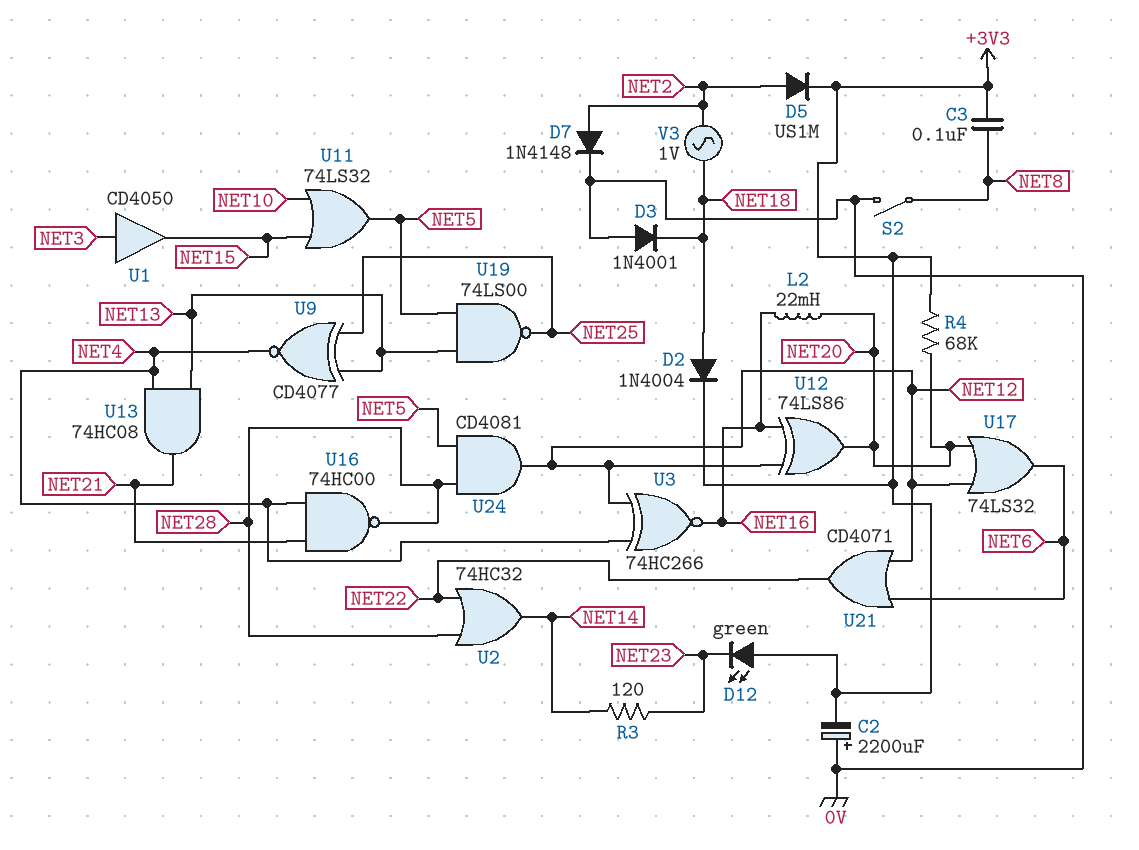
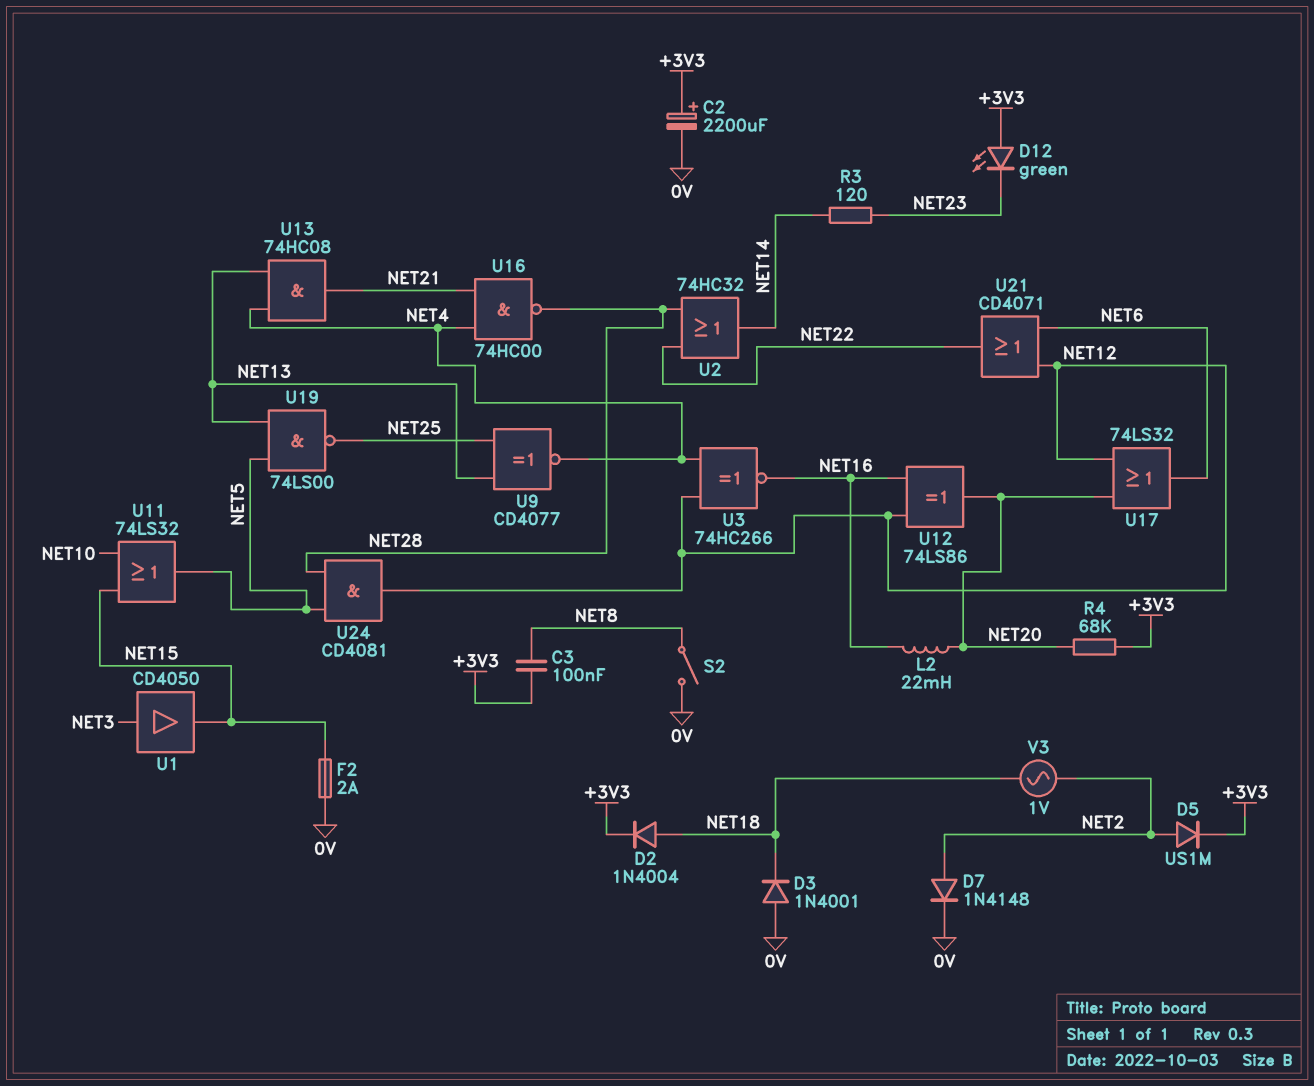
C2: 2200uF (plus 0V, minus +3V3) -> 2200uF (plus +3V3, minus 0V)
F2: none -> 2A (0V, NET15)

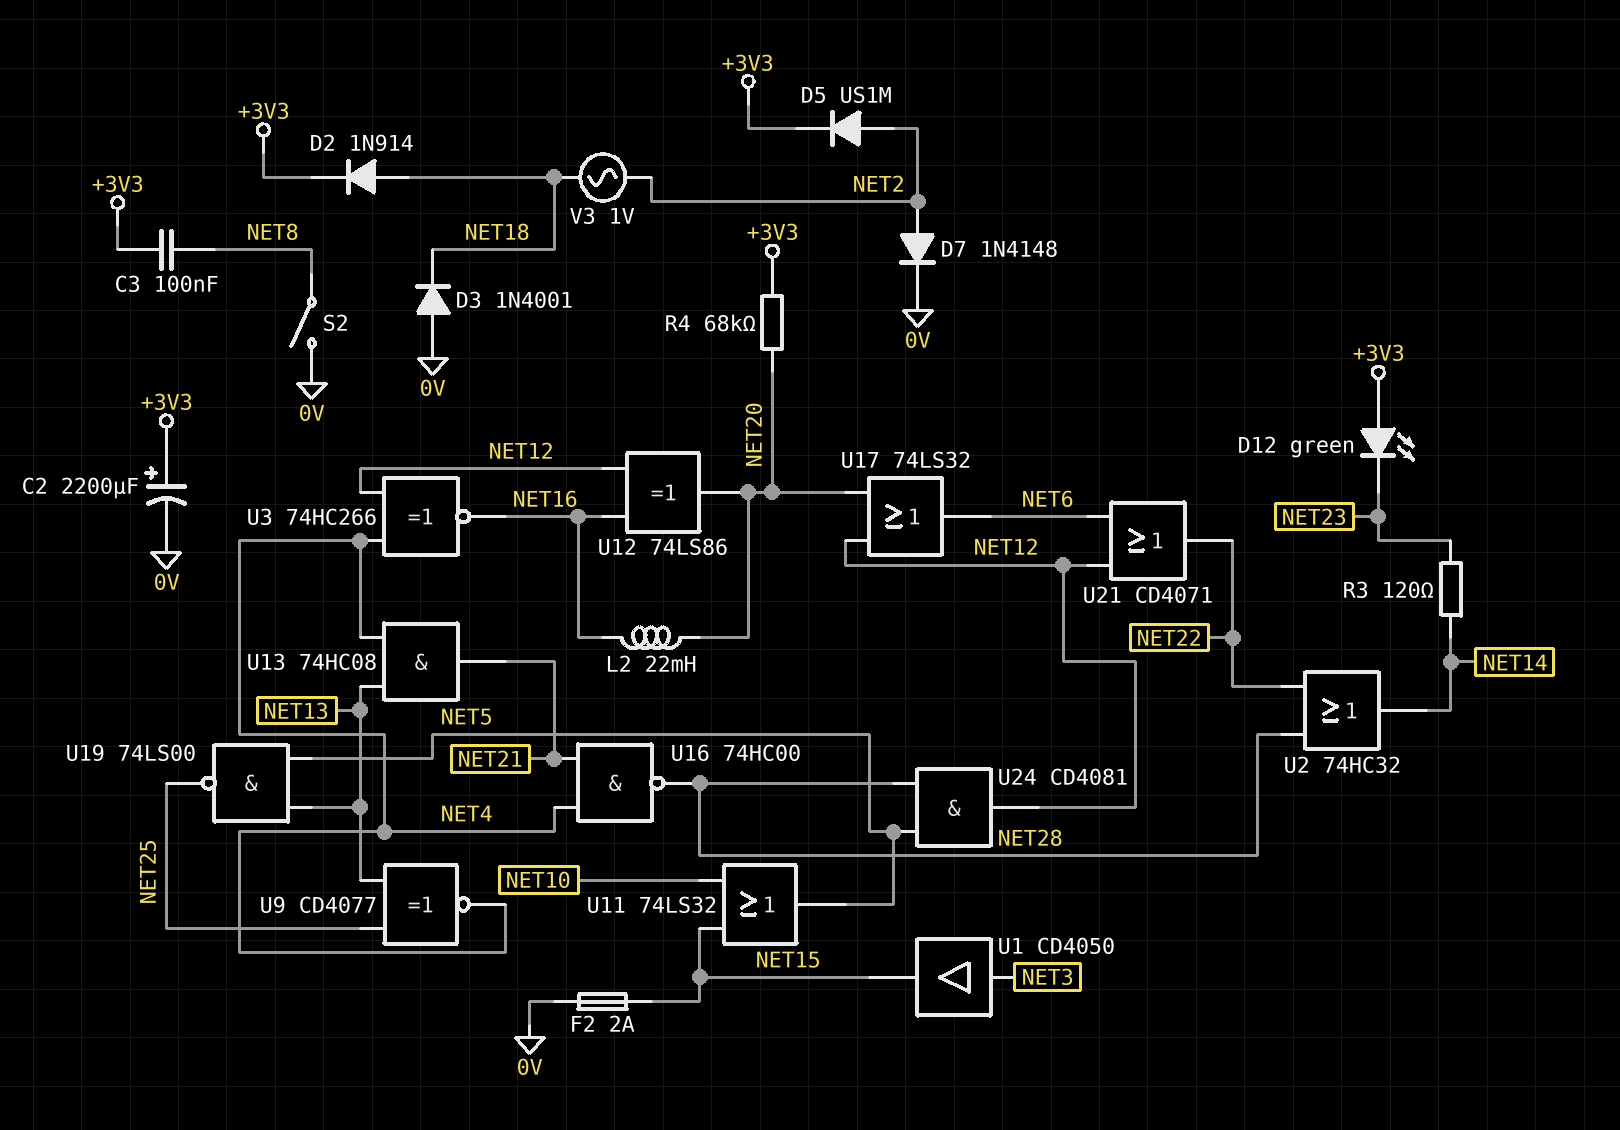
D2: diode 1N4004 (A NET18, K +3V3) -> diode 1N914 (A NET18, K +3V3)

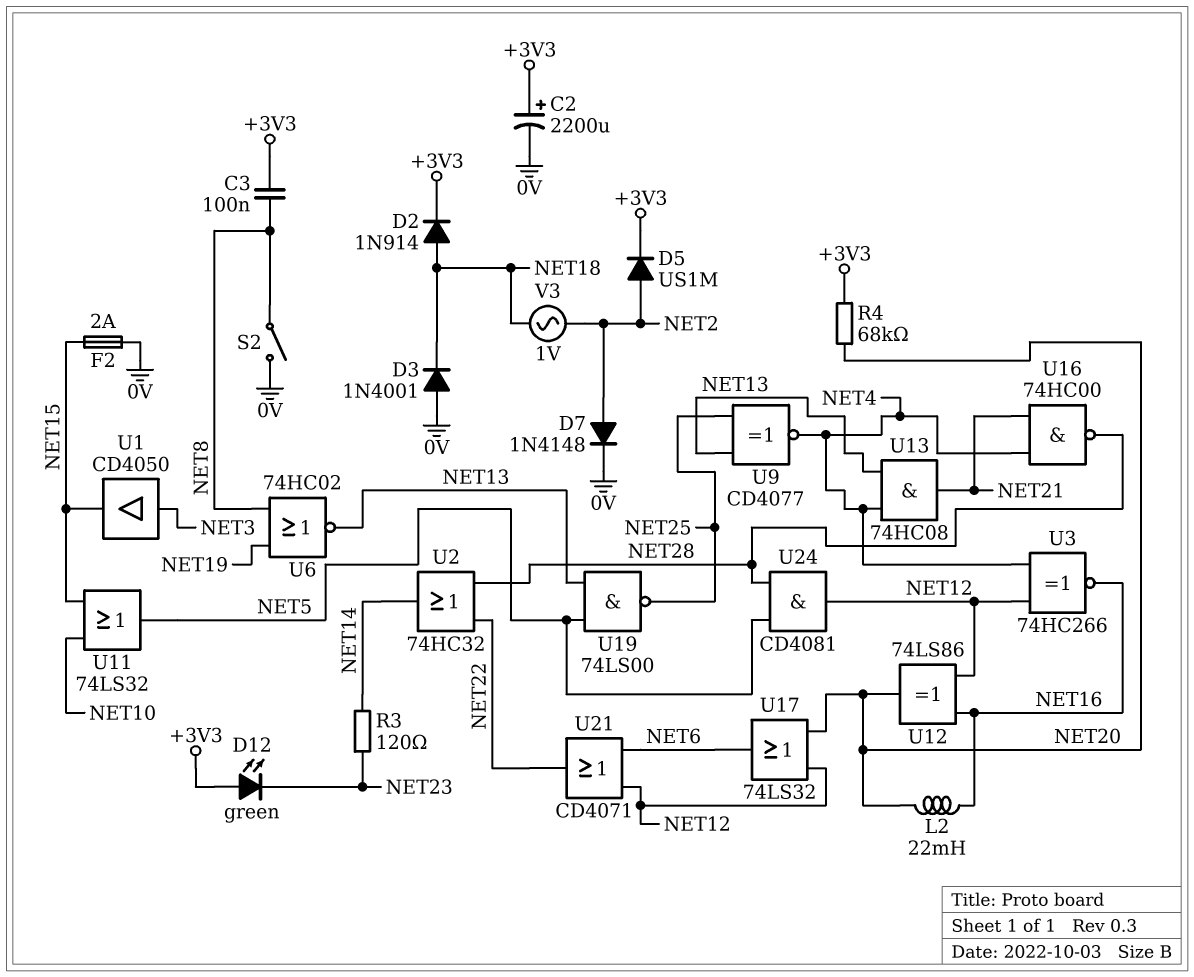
U6: none -> NOR 74HC02 (in NET8, in NET19, out NET13)

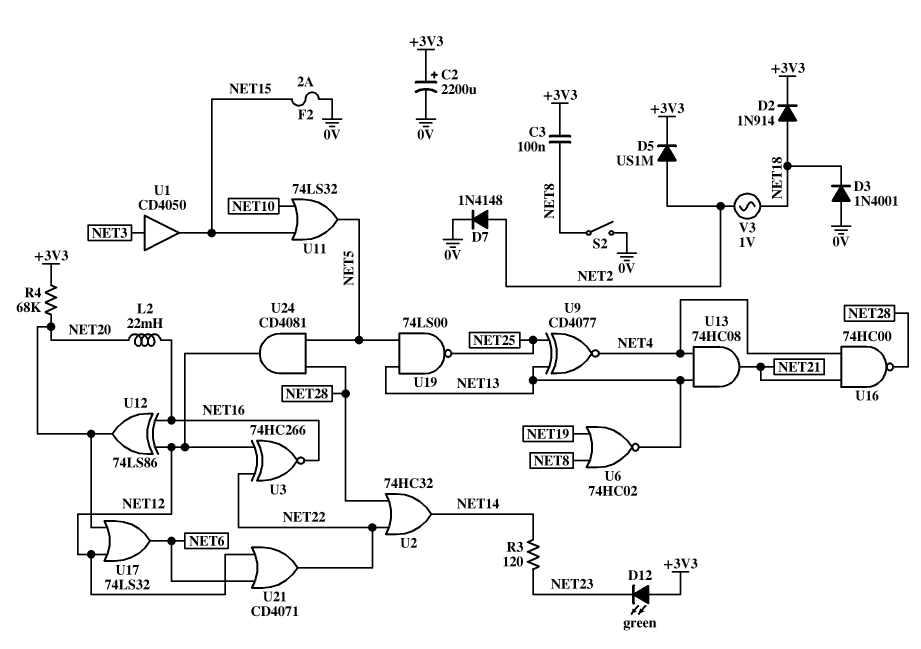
U3: XNOR 74HC266 (in NET4, in NET12, out NET16) -> XNOR 74HC266 (in NET12, in NET22, out NET16)

